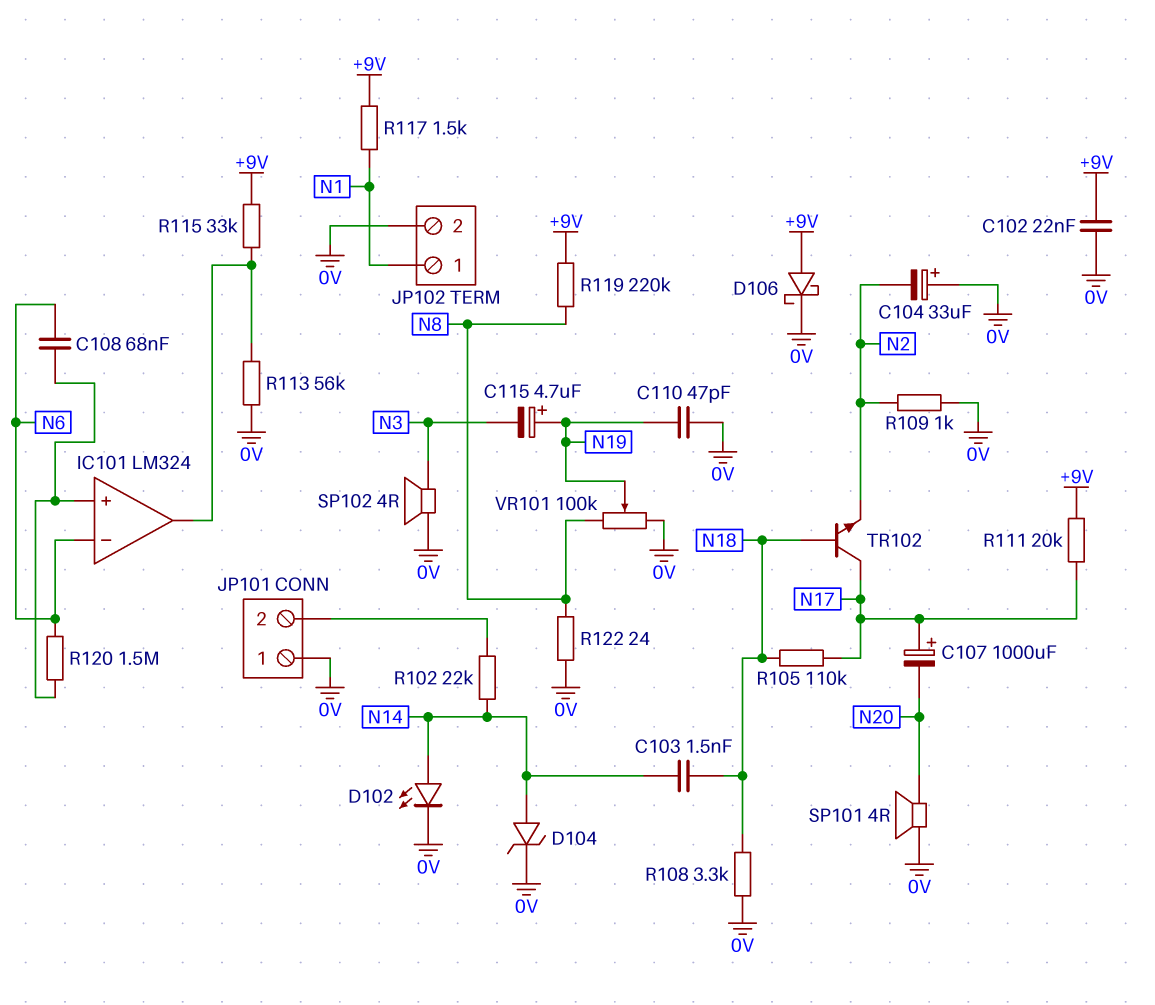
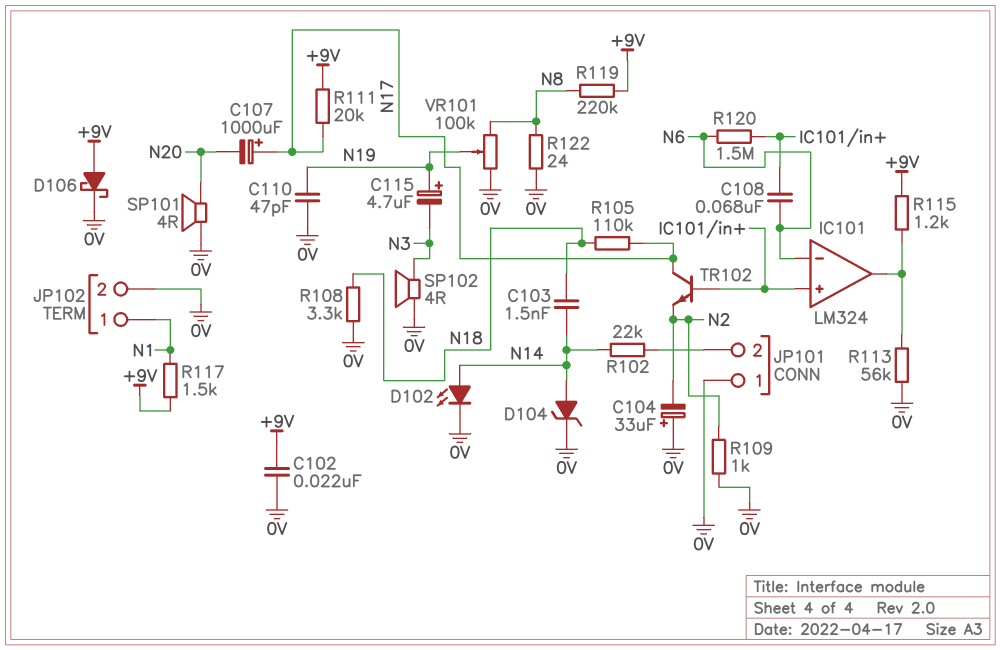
R115: 33k (+9V, IC101/out) -> 1.2k (+9V, IC101/out)
TR102: NPN (B N18, C N17, E N2) -> NPN (B IC101/in+, C N17, E N2)

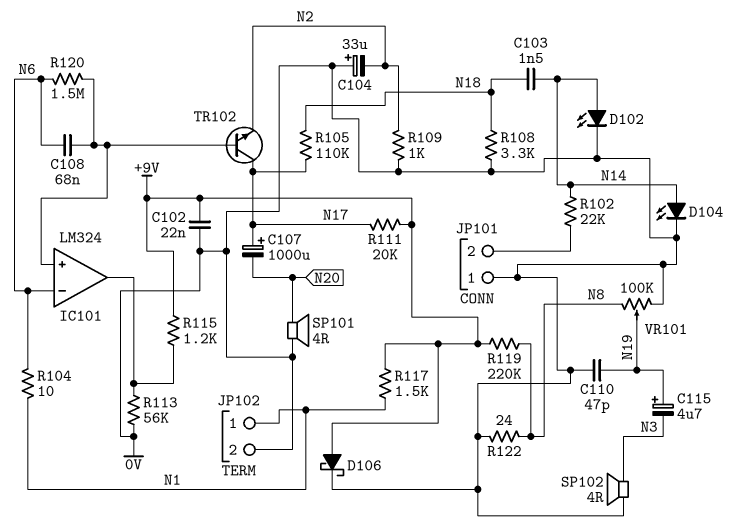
D104: zener (A N14, K 0V) -> LED (A N14, K 0V)
R104: none -> 10 (N1, N6)

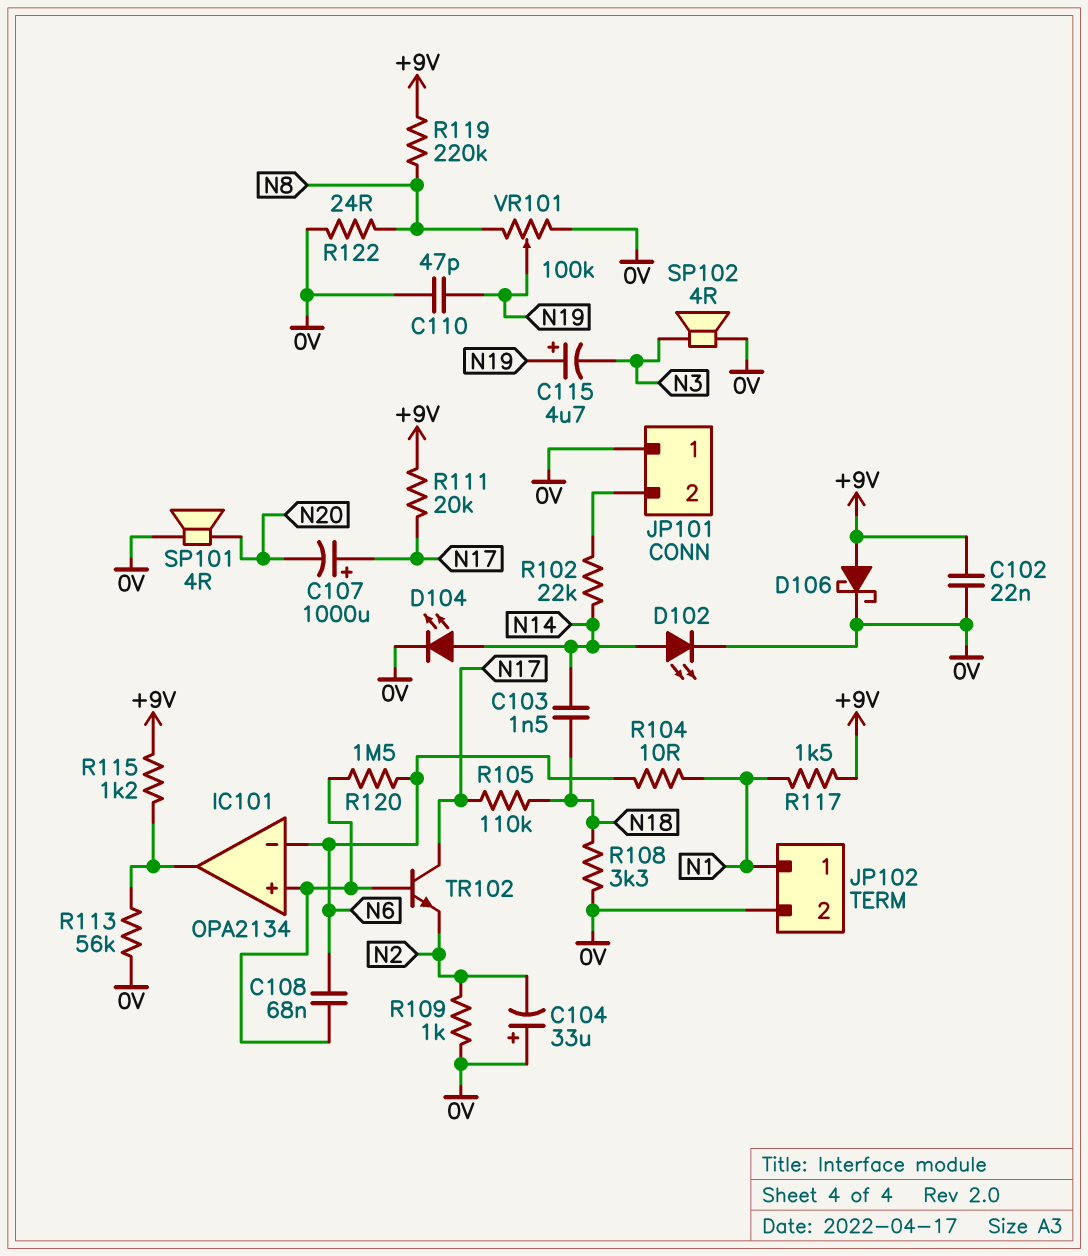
IC101: LM324 -> OPA2134

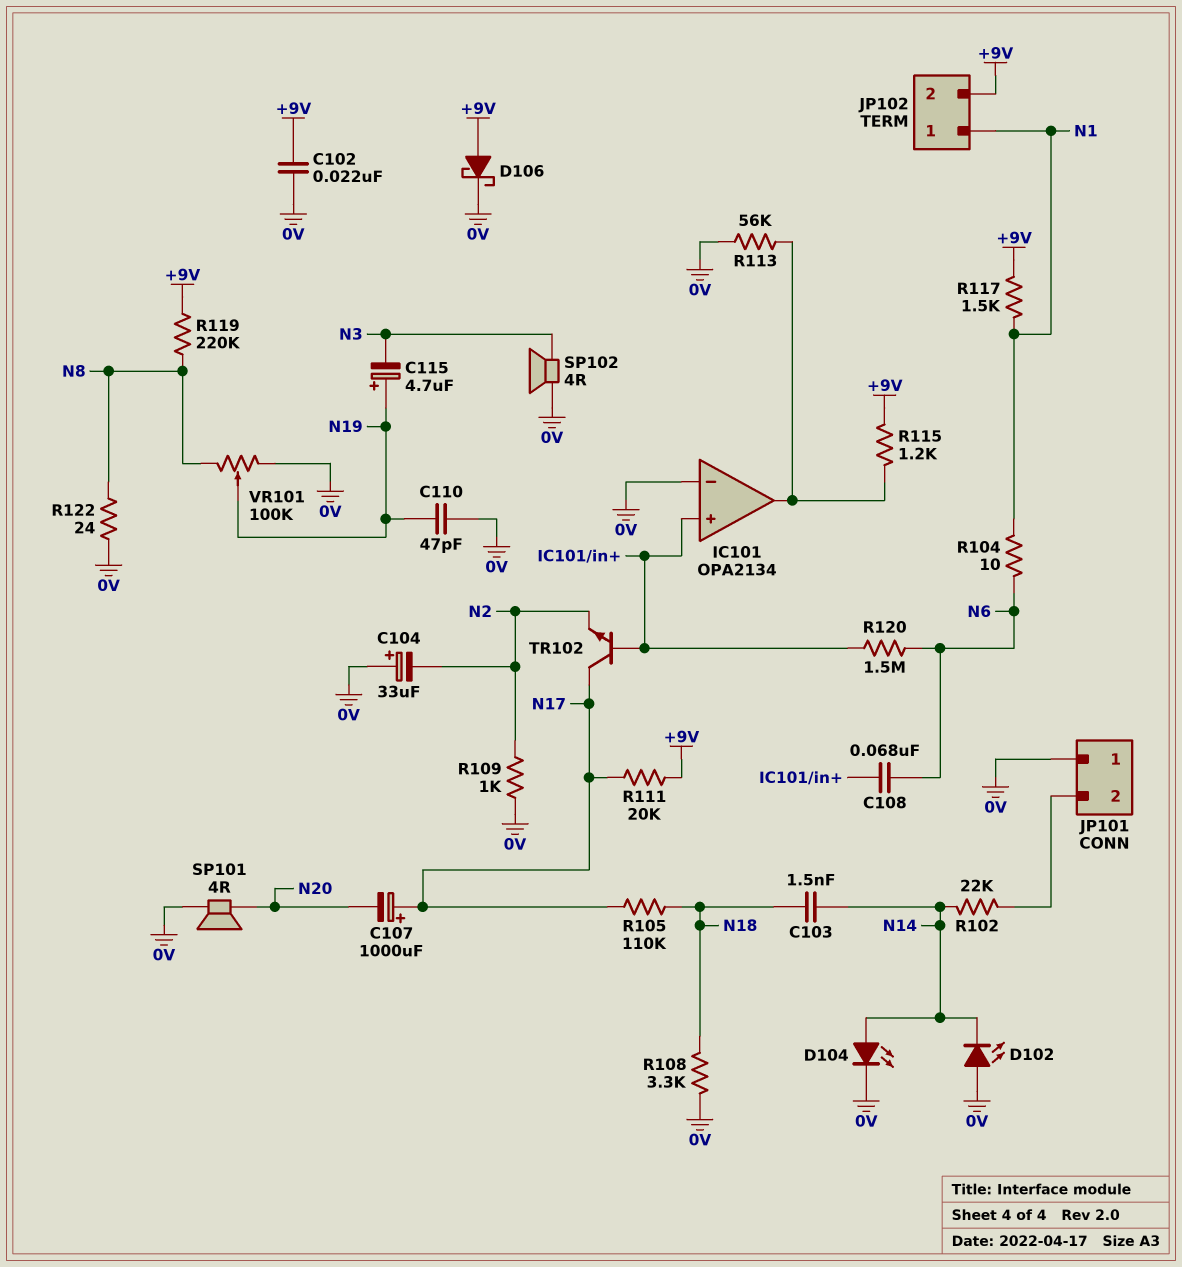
D102: LED (A N14, K 0V) -> LED (A 0V, K N14)
IC101 pin in-: N6 -> 0V
JP102 pin 2: 0V -> +9V

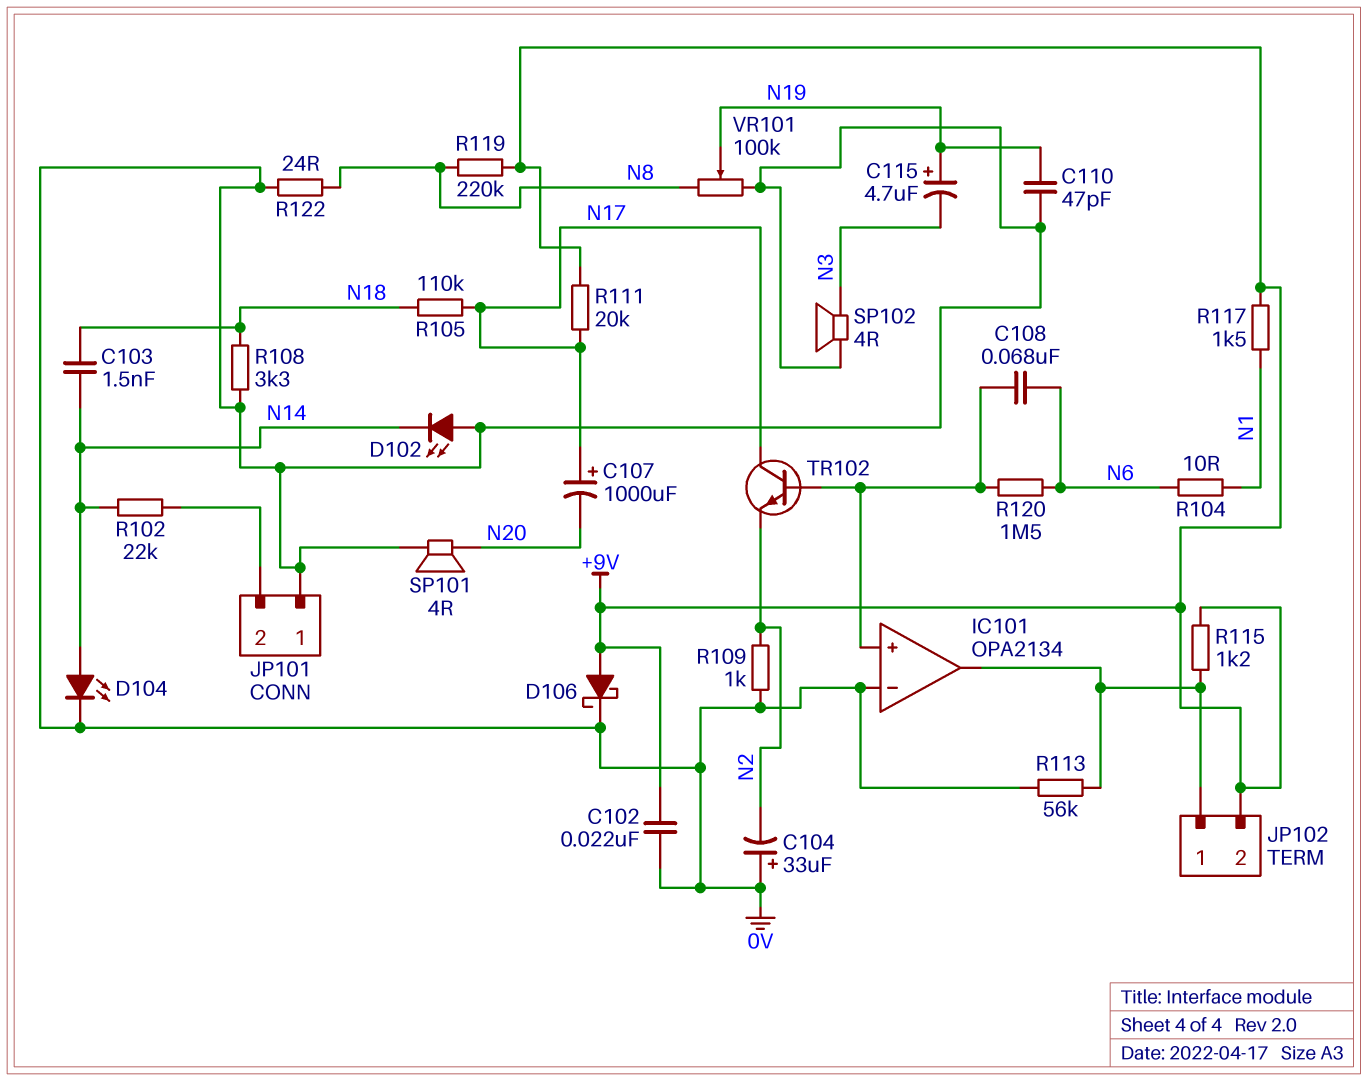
JP102 pin 1: N1 -> IC101/out

